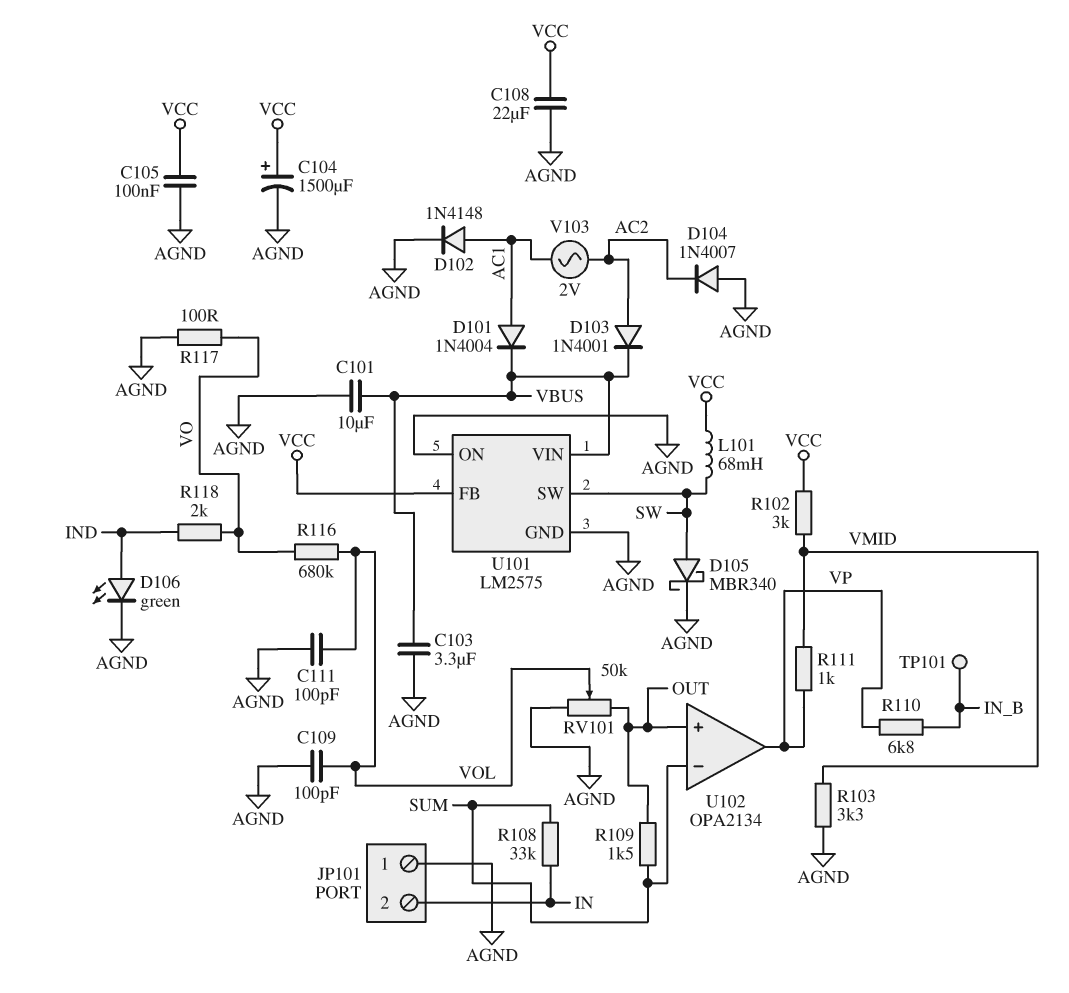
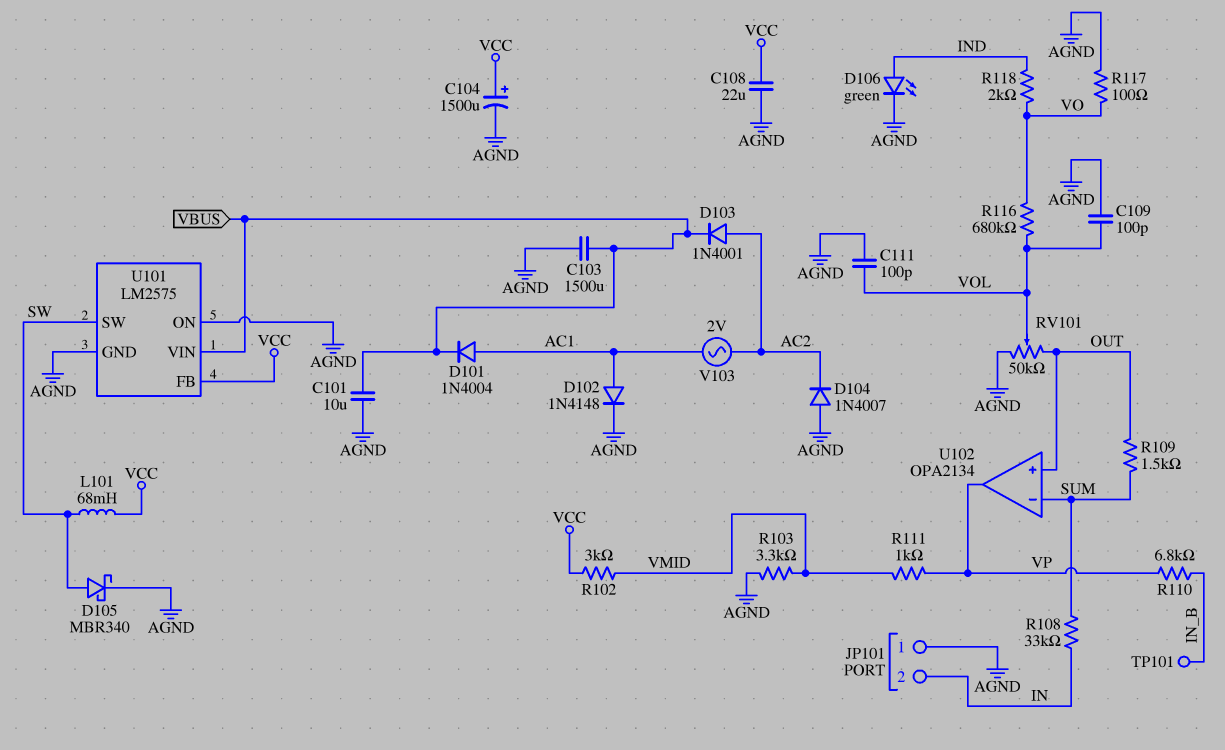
C103: 3.3uF (AGND, VBUS) -> 1500uF (AGND, VBUS)
C105: 100nF (AGND, VCC) -> none

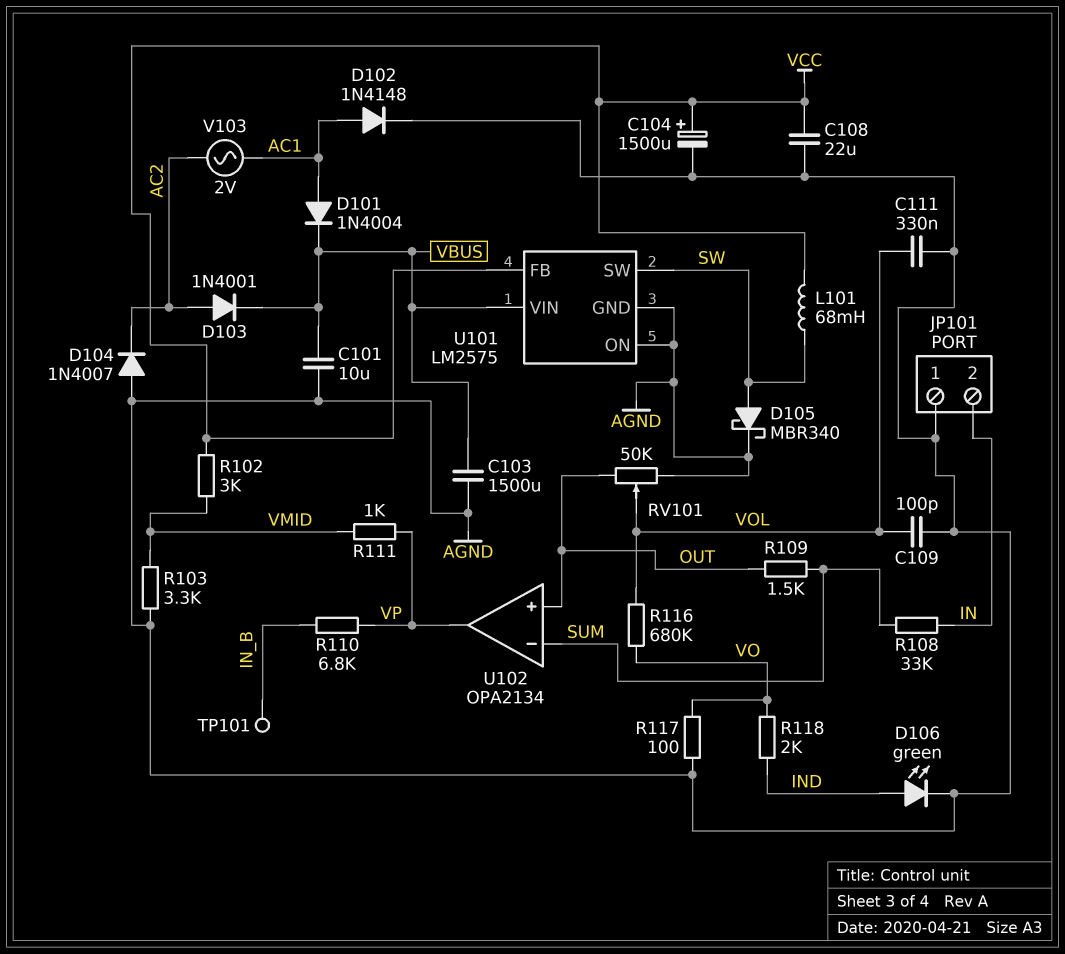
C111: 100pF (AGND, VOL) -> 330nF (AGND, VOL)

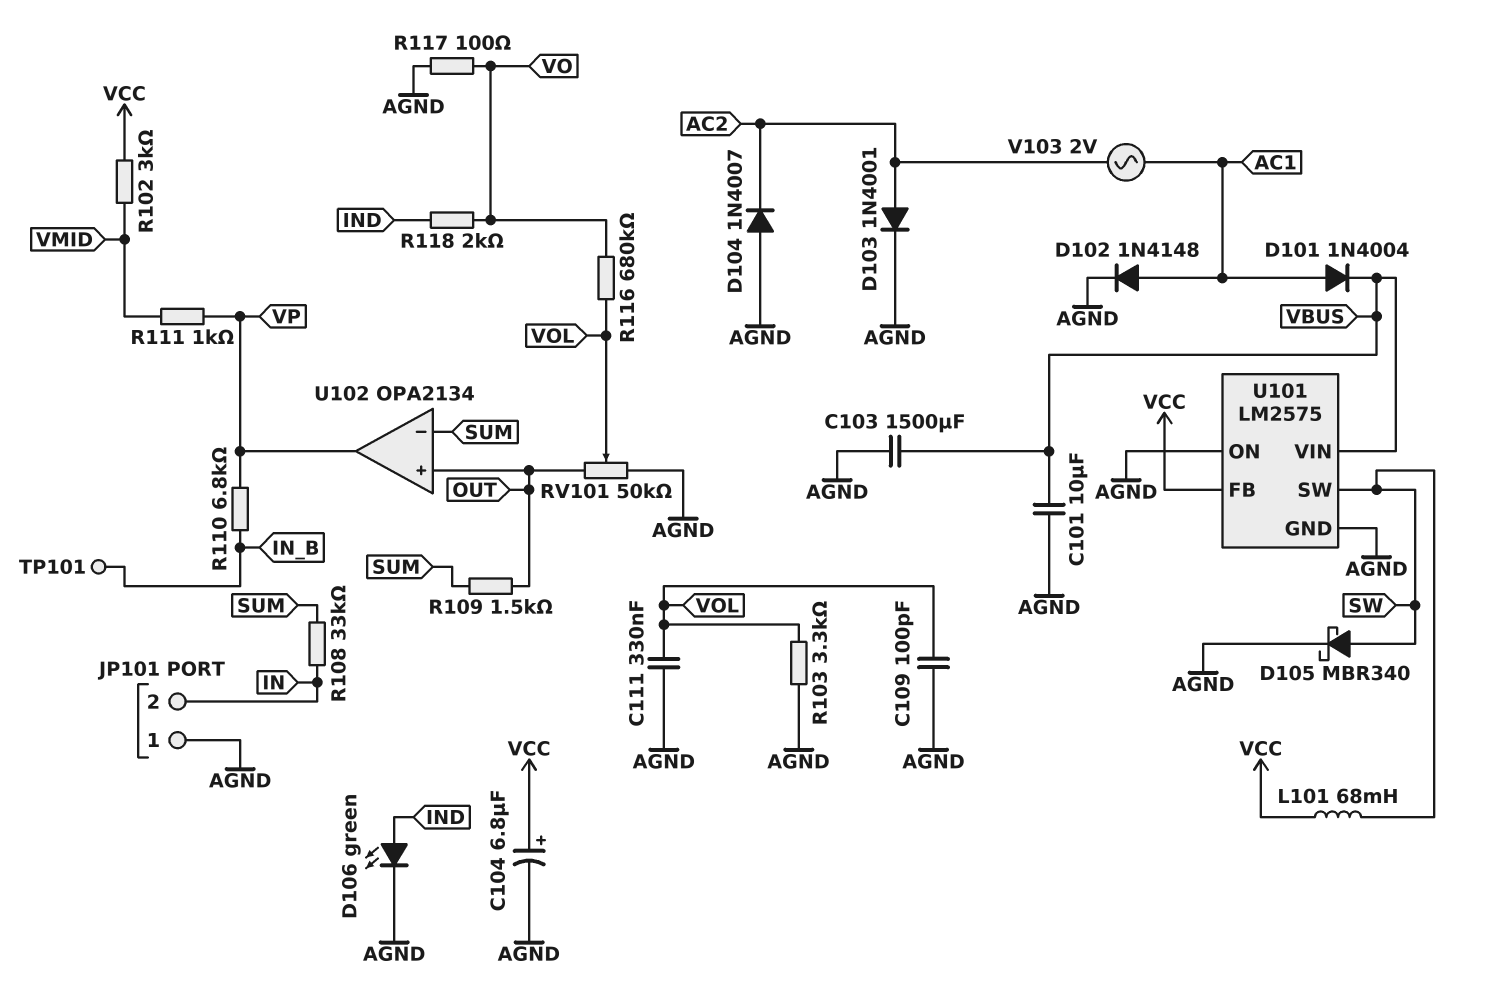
C104: 1500uF (plus VCC, minus AGND) -> 6.8uF (plus VCC, minus AGND)
C108: 22uF (AGND, VCC) -> none
D103: diode 1N4001 (A AC2, K VBUS) -> diode 1N4001 (A AC2, K AGND)
R103: 3.3k (AGND, VMID) -> 3.3k (AGND, VOL)

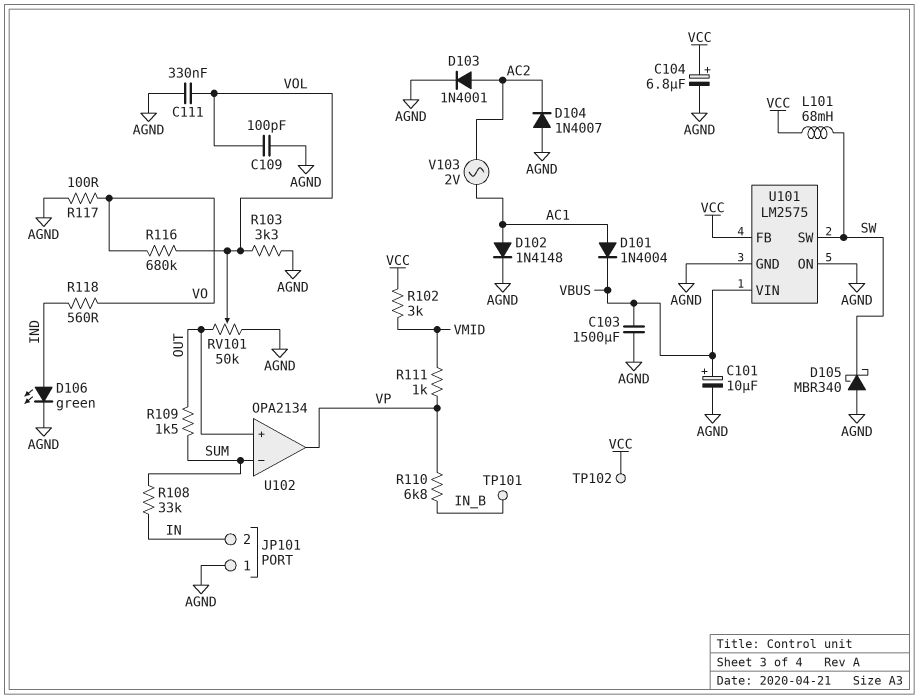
C101: 10uF (AGND, VBUS) -> 10uF (plus VBUS, minus AGND)
D105: schottky MBR340 (A SW, K AGND) -> schottky MBR340 (A AGND, K SW)
R118: 2k (IND, VO) -> 560 (IND, VO)
TP102: none -> test point (VCC)

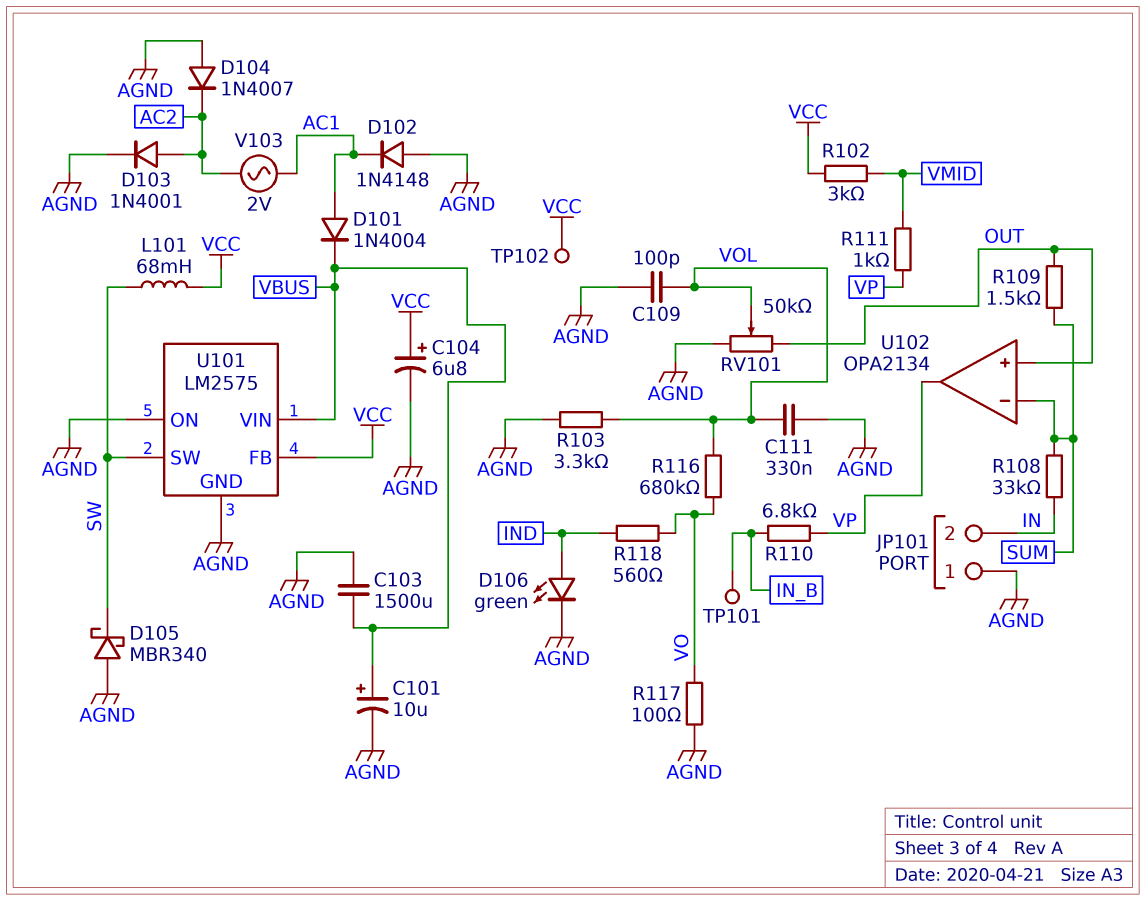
D102: diode 1N4148 (A AC1, K AGND) -> diode 1N4148 (A AGND, K AC1)

